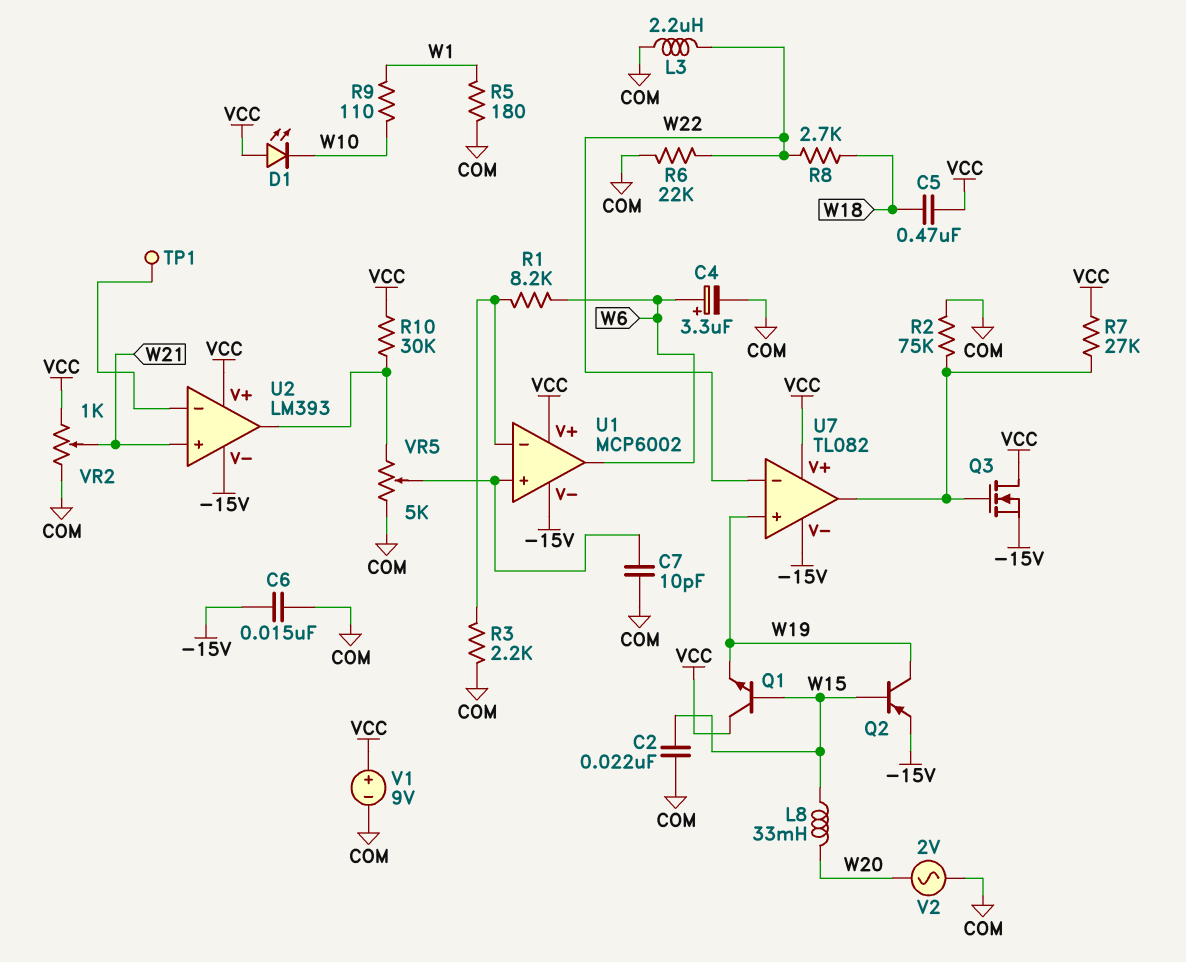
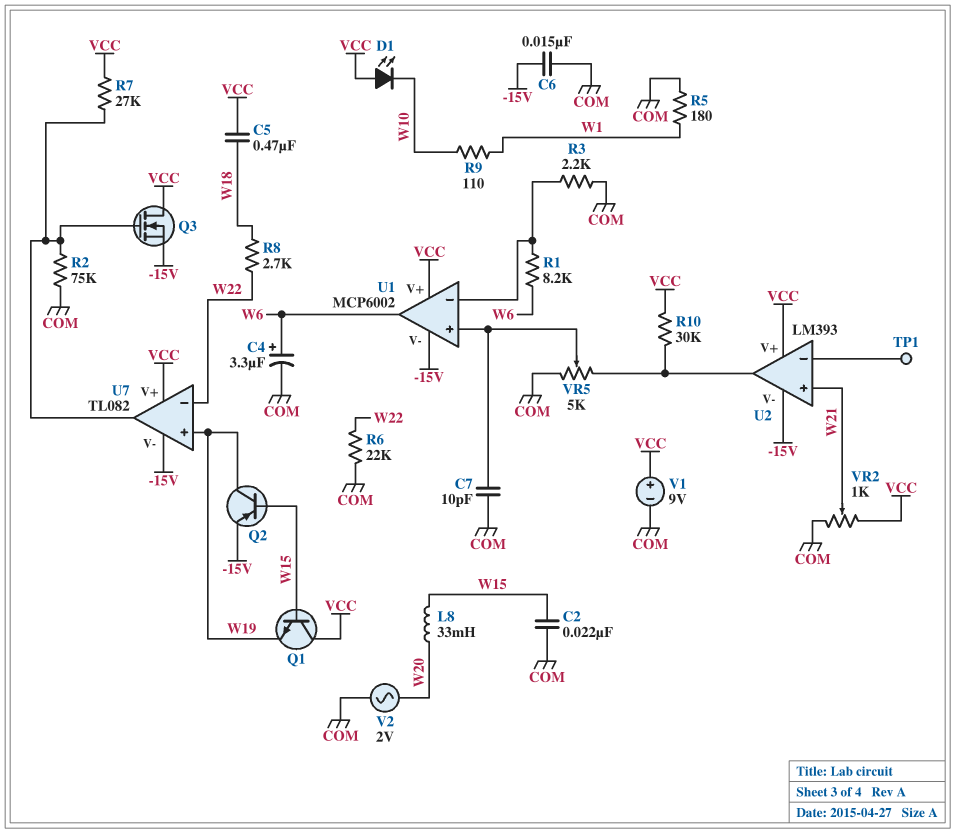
L3: 2.2uH (COM, W22) -> none

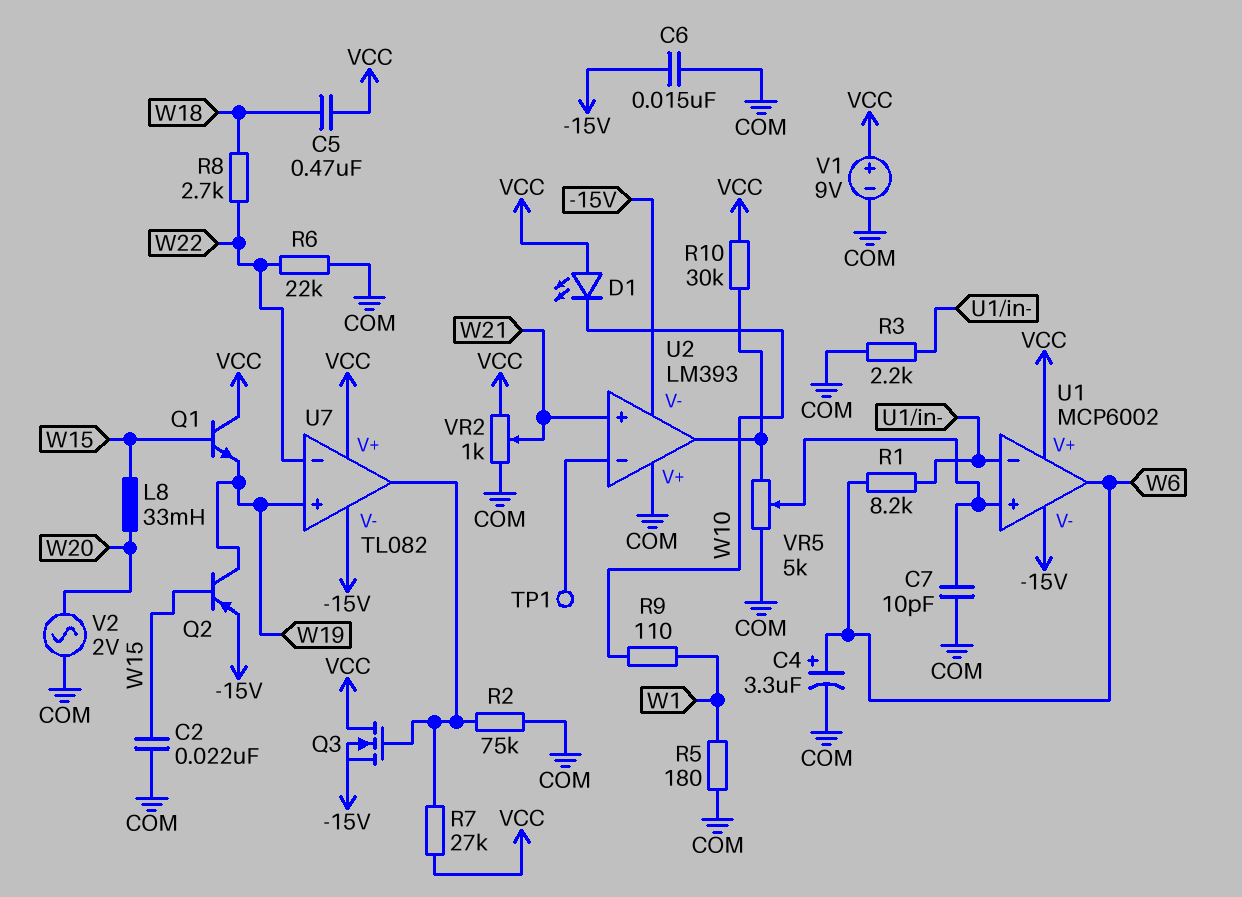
U2 pin V+: VCC -> COM

